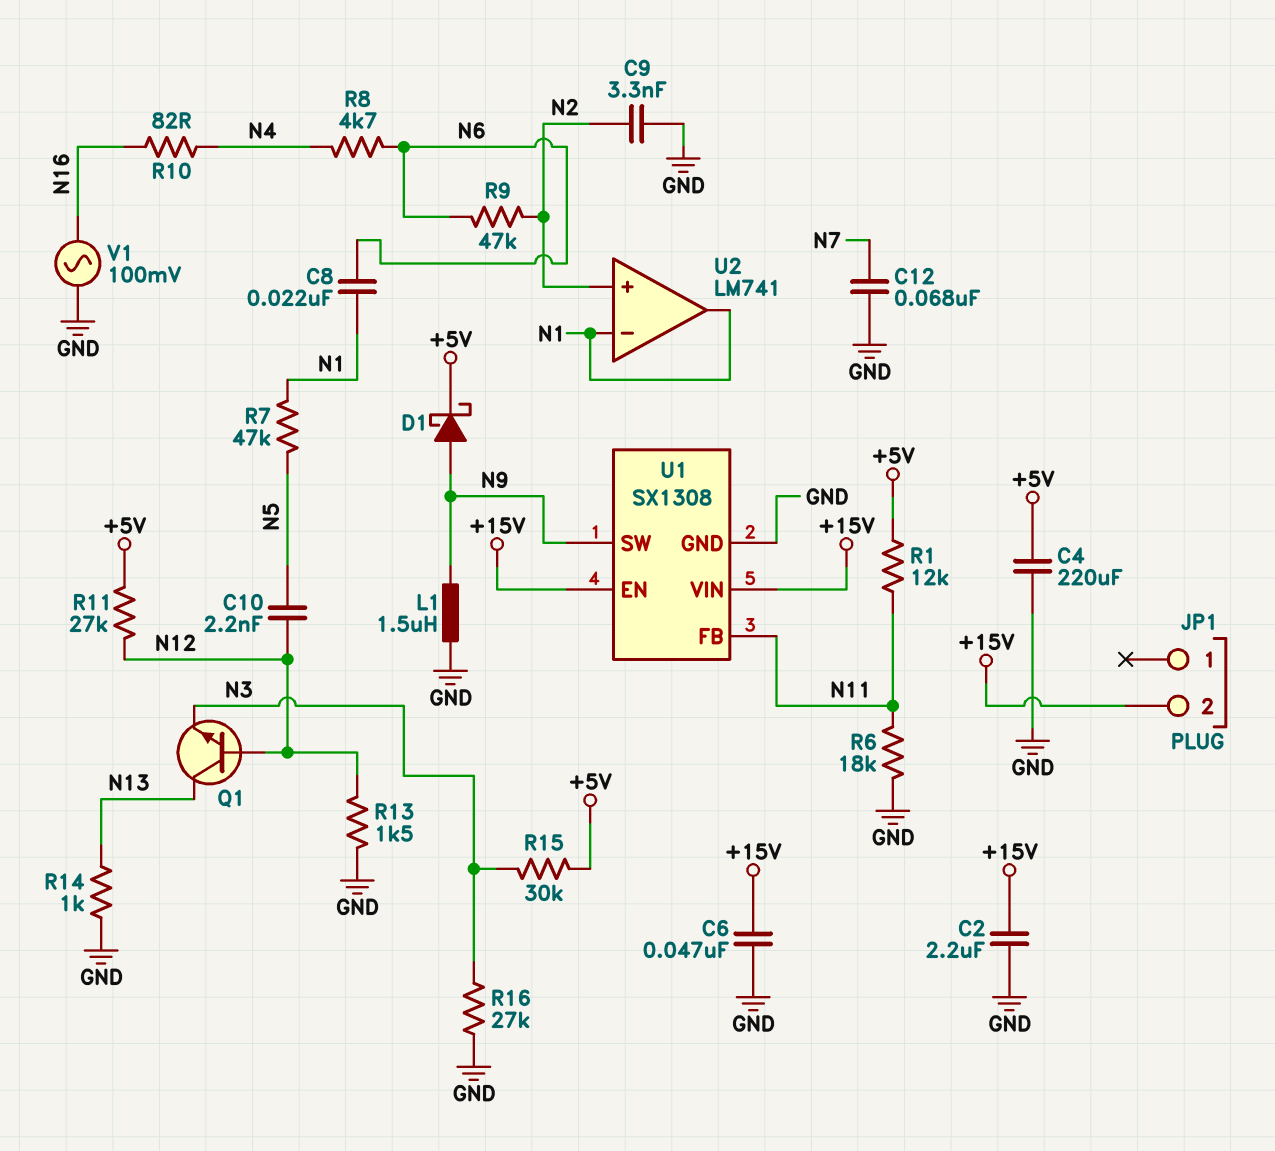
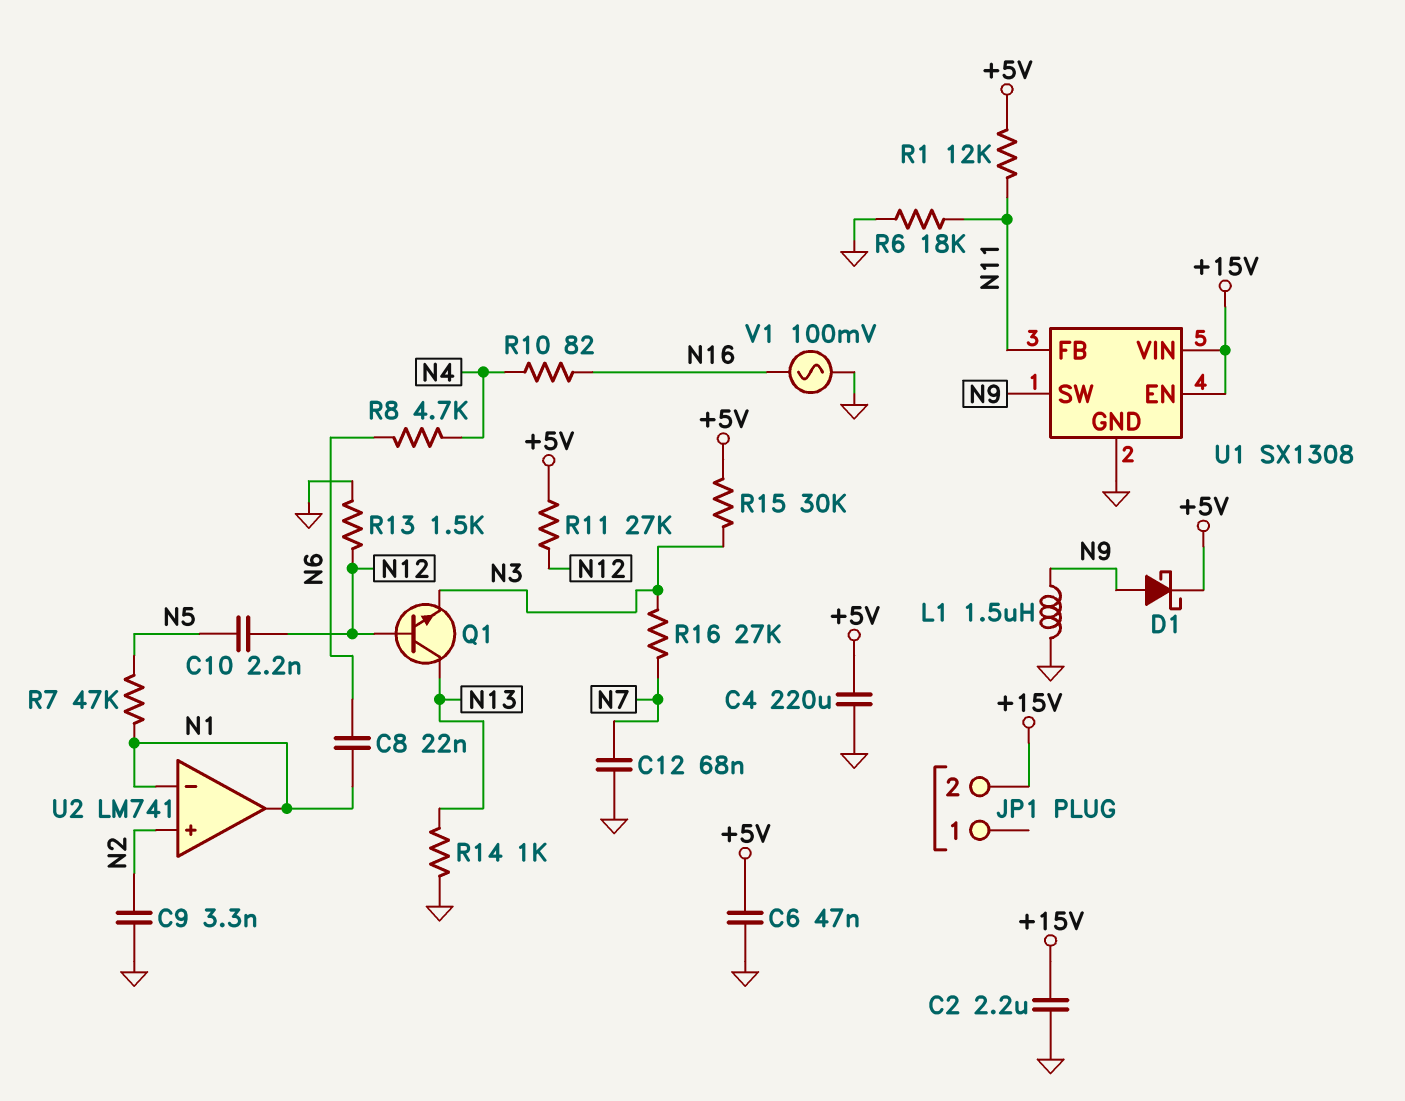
C6: 47nF (+15V, GND) -> 47nF (+5V, GND)
R9: 47k (N2, N6) -> none
R16: 27k (GND, N3) -> 27k (N3, N7)

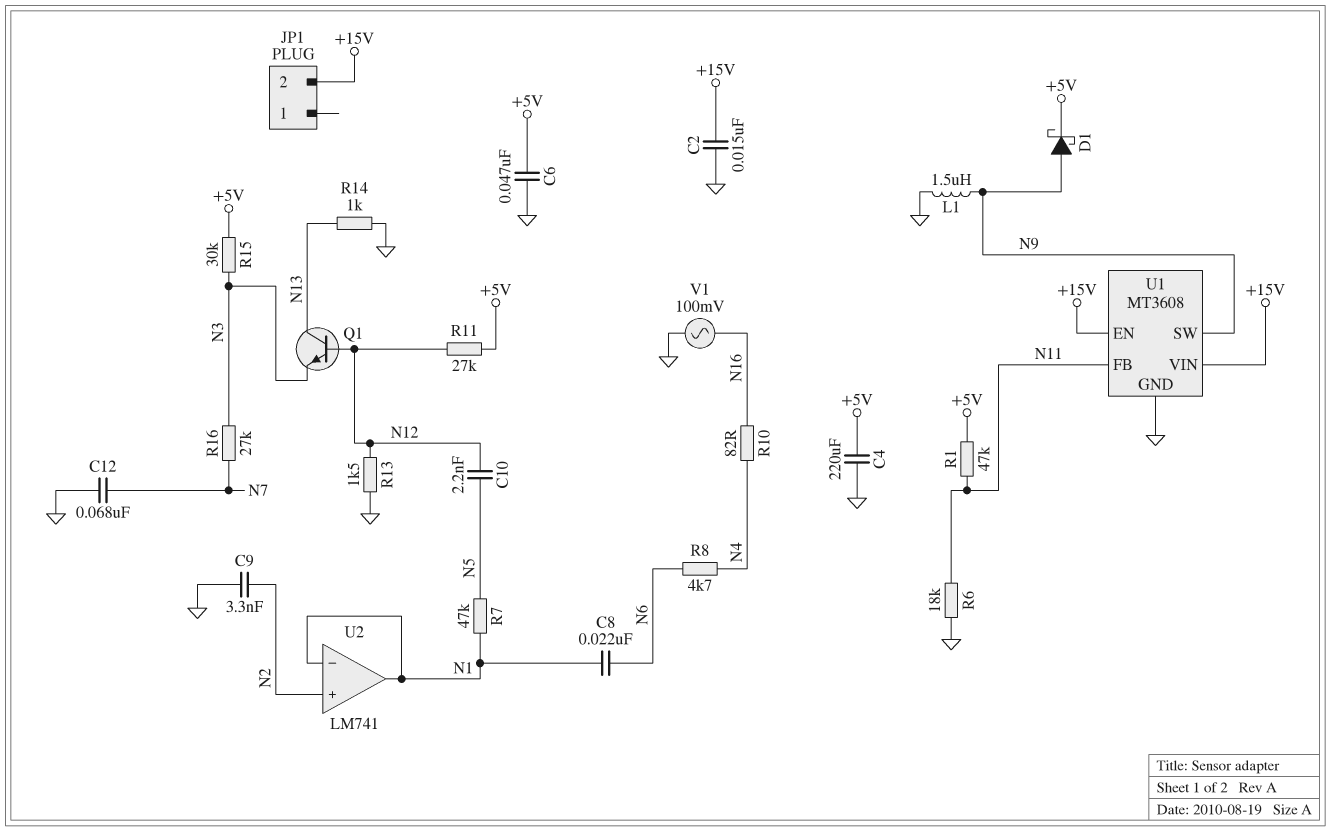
C2: 2.2uF (+15V, GND) -> 15nF (+15V, GND)
R1: 12k (+5V, N11) -> 47k (+5V, N11)
U1: SX1308 -> MT3608

